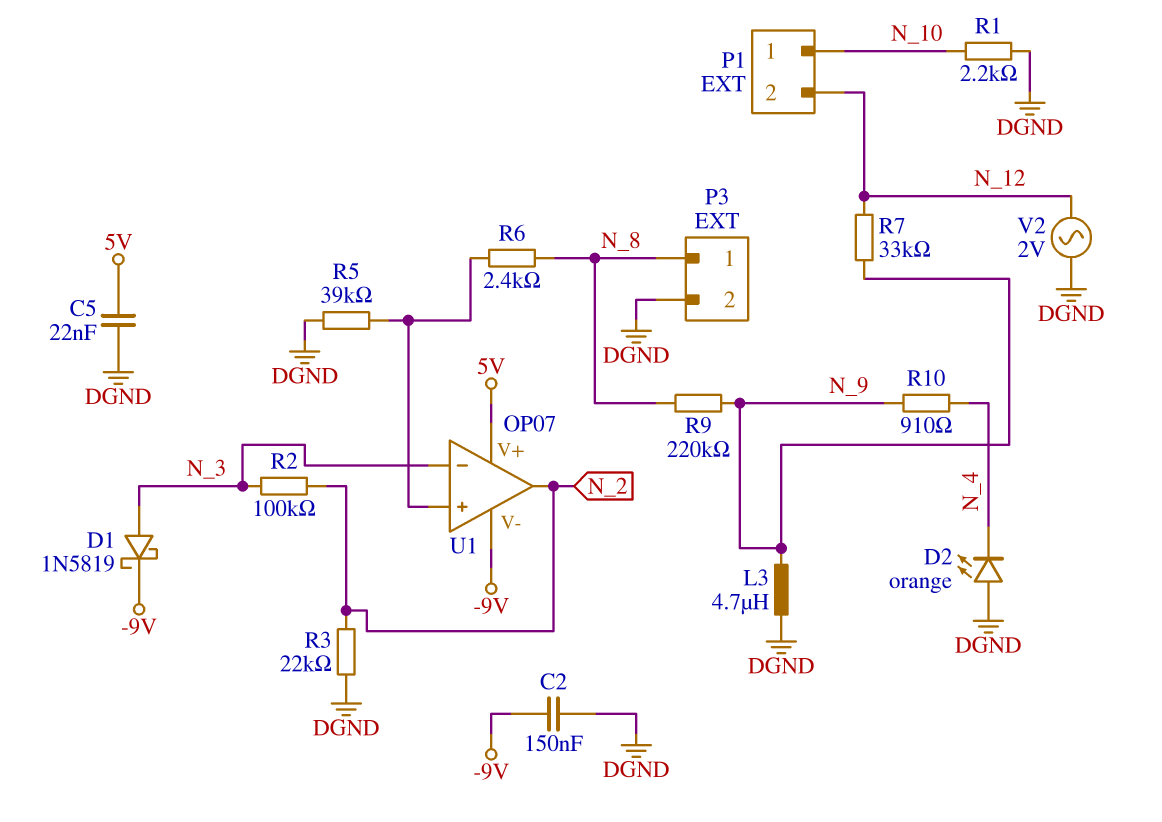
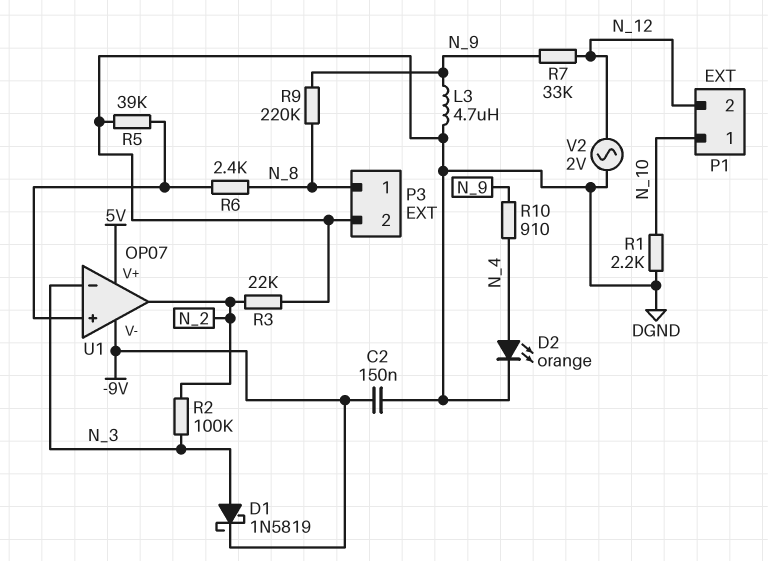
C5: 22nF (5V, DGND) -> none
D2: LED orange (A DGND, K N_4) -> LED orange (A N_4, K DGND)

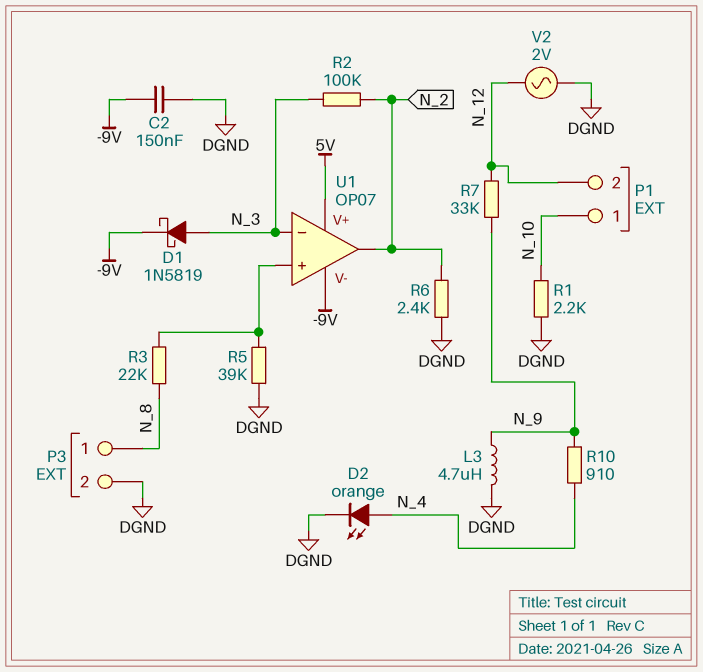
R3: 22k (DGND, N_2) -> 22k (N_8, U1/in+)
R6: 2.4k (N_8, U1/in+) -> 2.4k (DGND, N_2)
R9: 220k (N_8, N_9) -> none

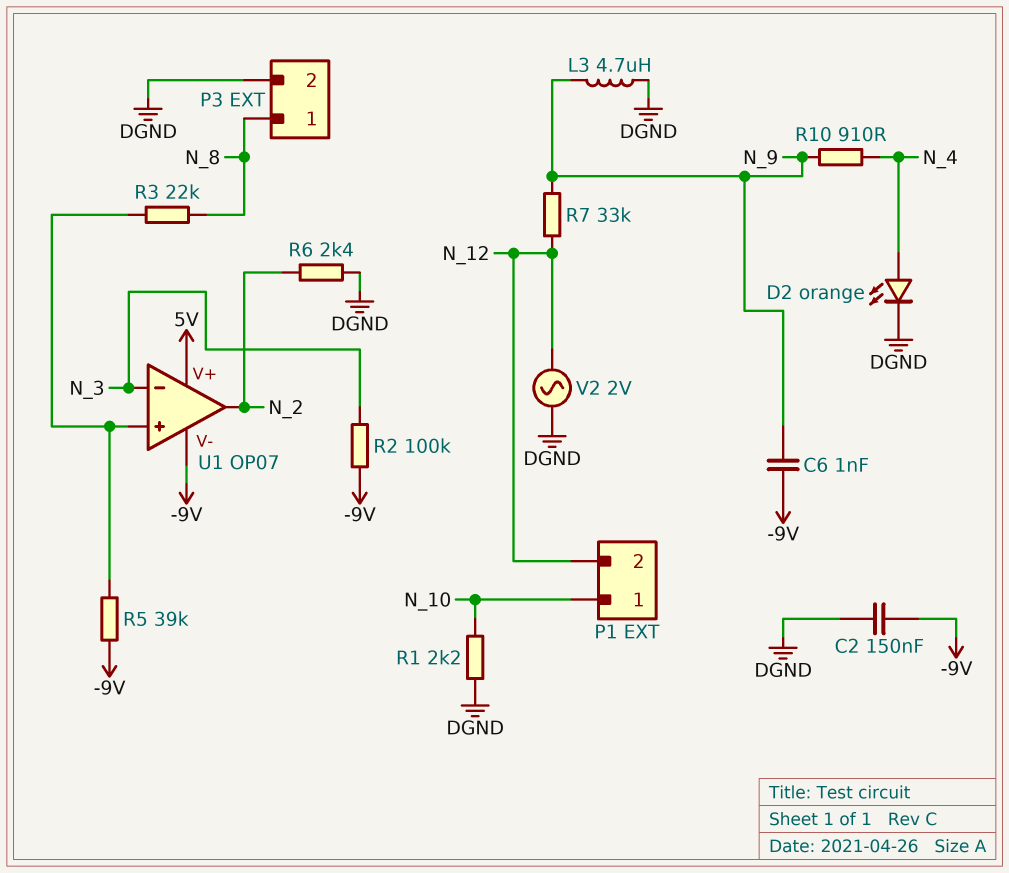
C6: none -> 1nF (-9V, N_9)
D1: schottky 1N5819 (A N_3, K -9V) -> none
R2: 100k (N_2, N_3) -> 100k (-9V, N_3)
R5: 39k (DGND, U1/in+) -> 39k (-9V, U1/in+)

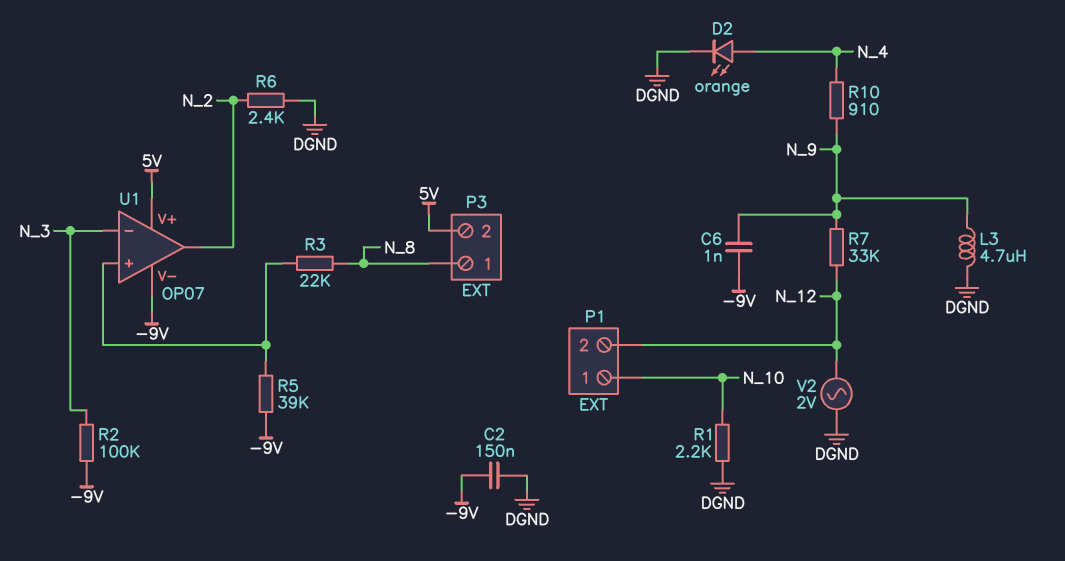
P3 pin 2: DGND -> 5V

